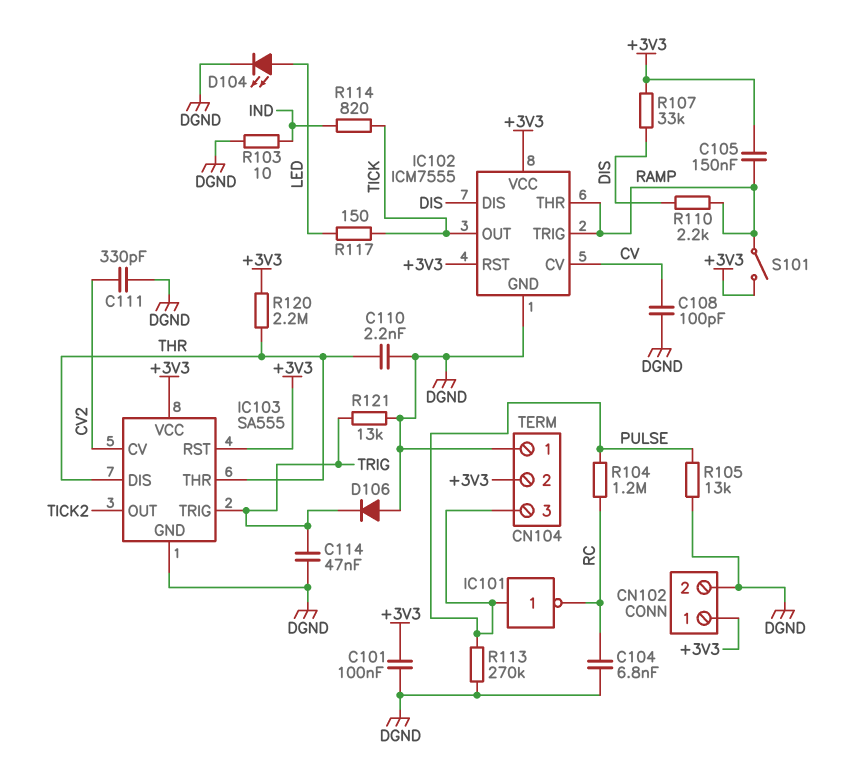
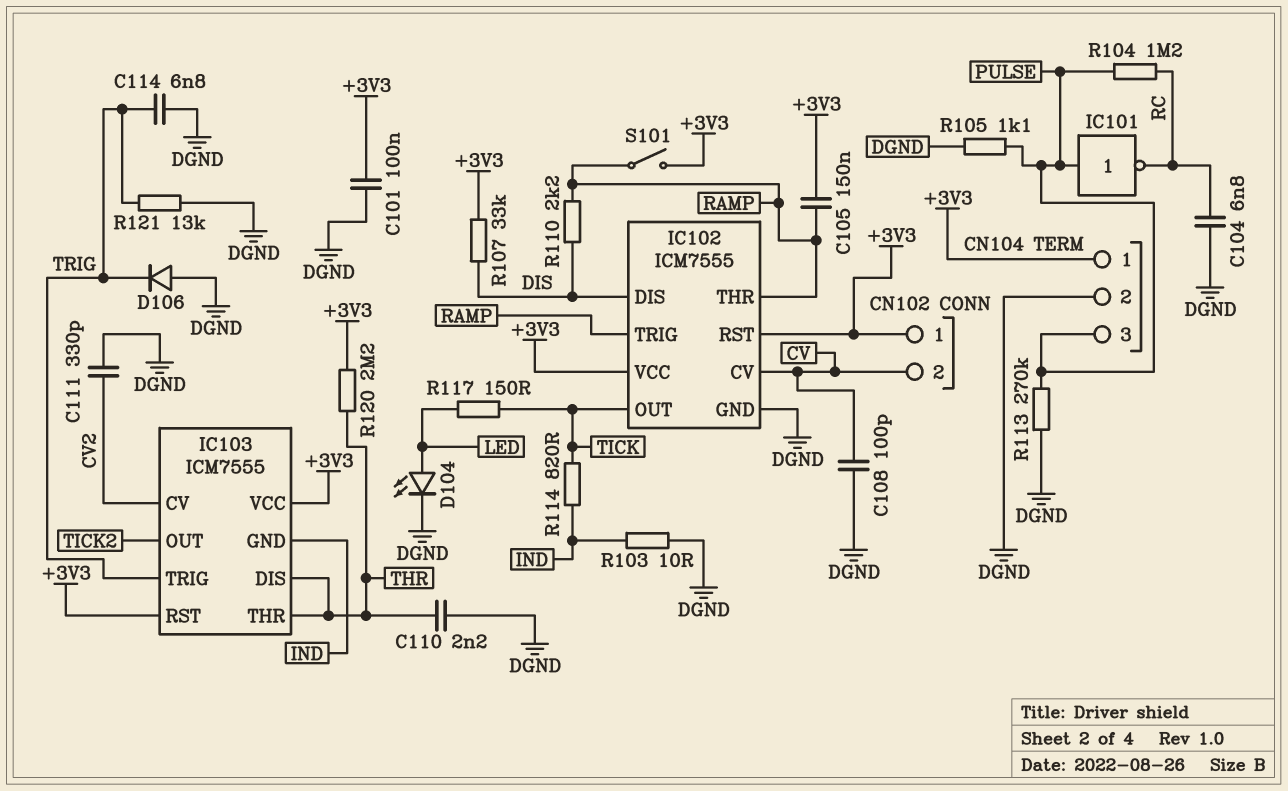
C114: 47nF (DGND, TRIG) -> 6.8nF (DGND, TRIG)
CN102 pin 2: DGND -> CV
CN104 pin 1: DGND -> +3V3
CN104 pin 2: +3V3 -> DGND
IC103: SA555 -> ICM7555
IC103 pin GND: DGND -> IND
R105: 13k (DGND, PULSE) -> 1.1k (DGND, PULSE)

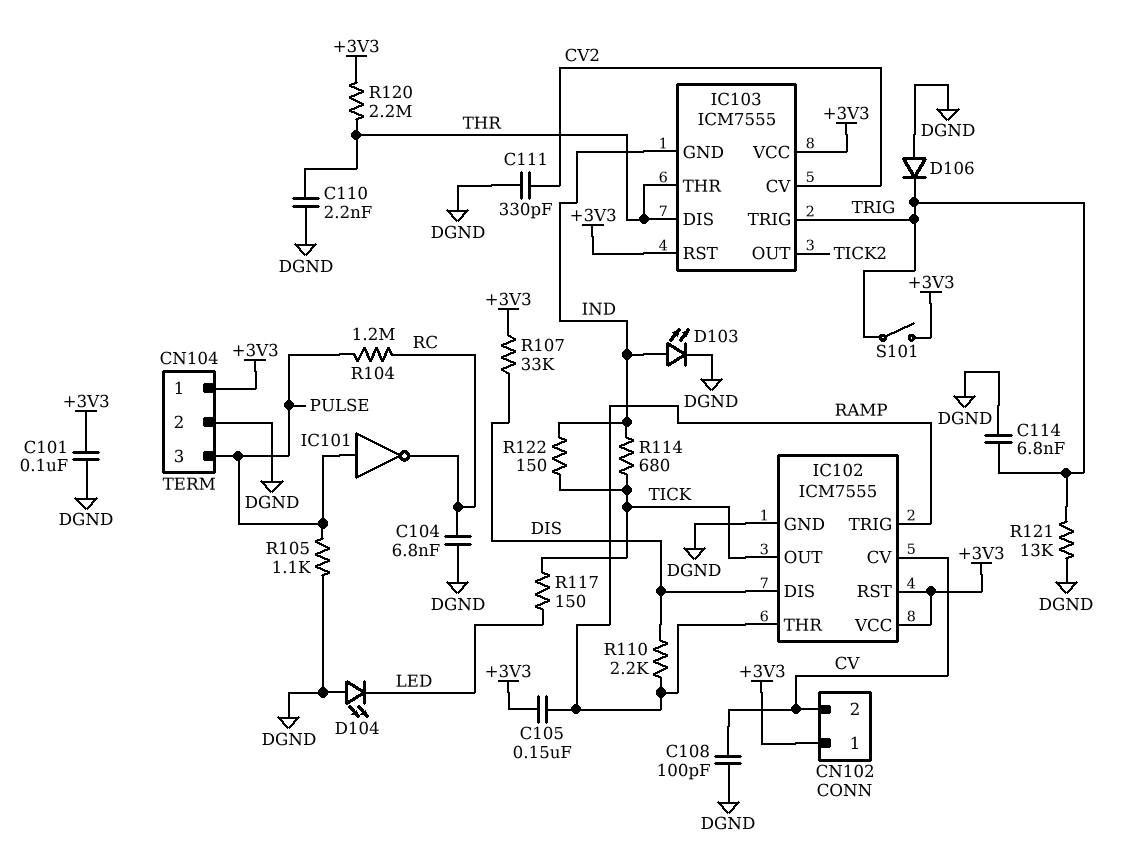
D103: none -> LED (A IND, K DGND)
D104: LED (A LED, K DGND) -> LED (A DGND, K LED)
R103: 10 (DGND, IND) -> none
R113: 270k (DGND, PULSE) -> none
R114: 820 (IND, TICK) -> 680 (IND, TICK)
R122: none -> 150 (IND, TICK)
S101: switch (+3V3, RAMP) -> switch (+3V3, TRIG)

